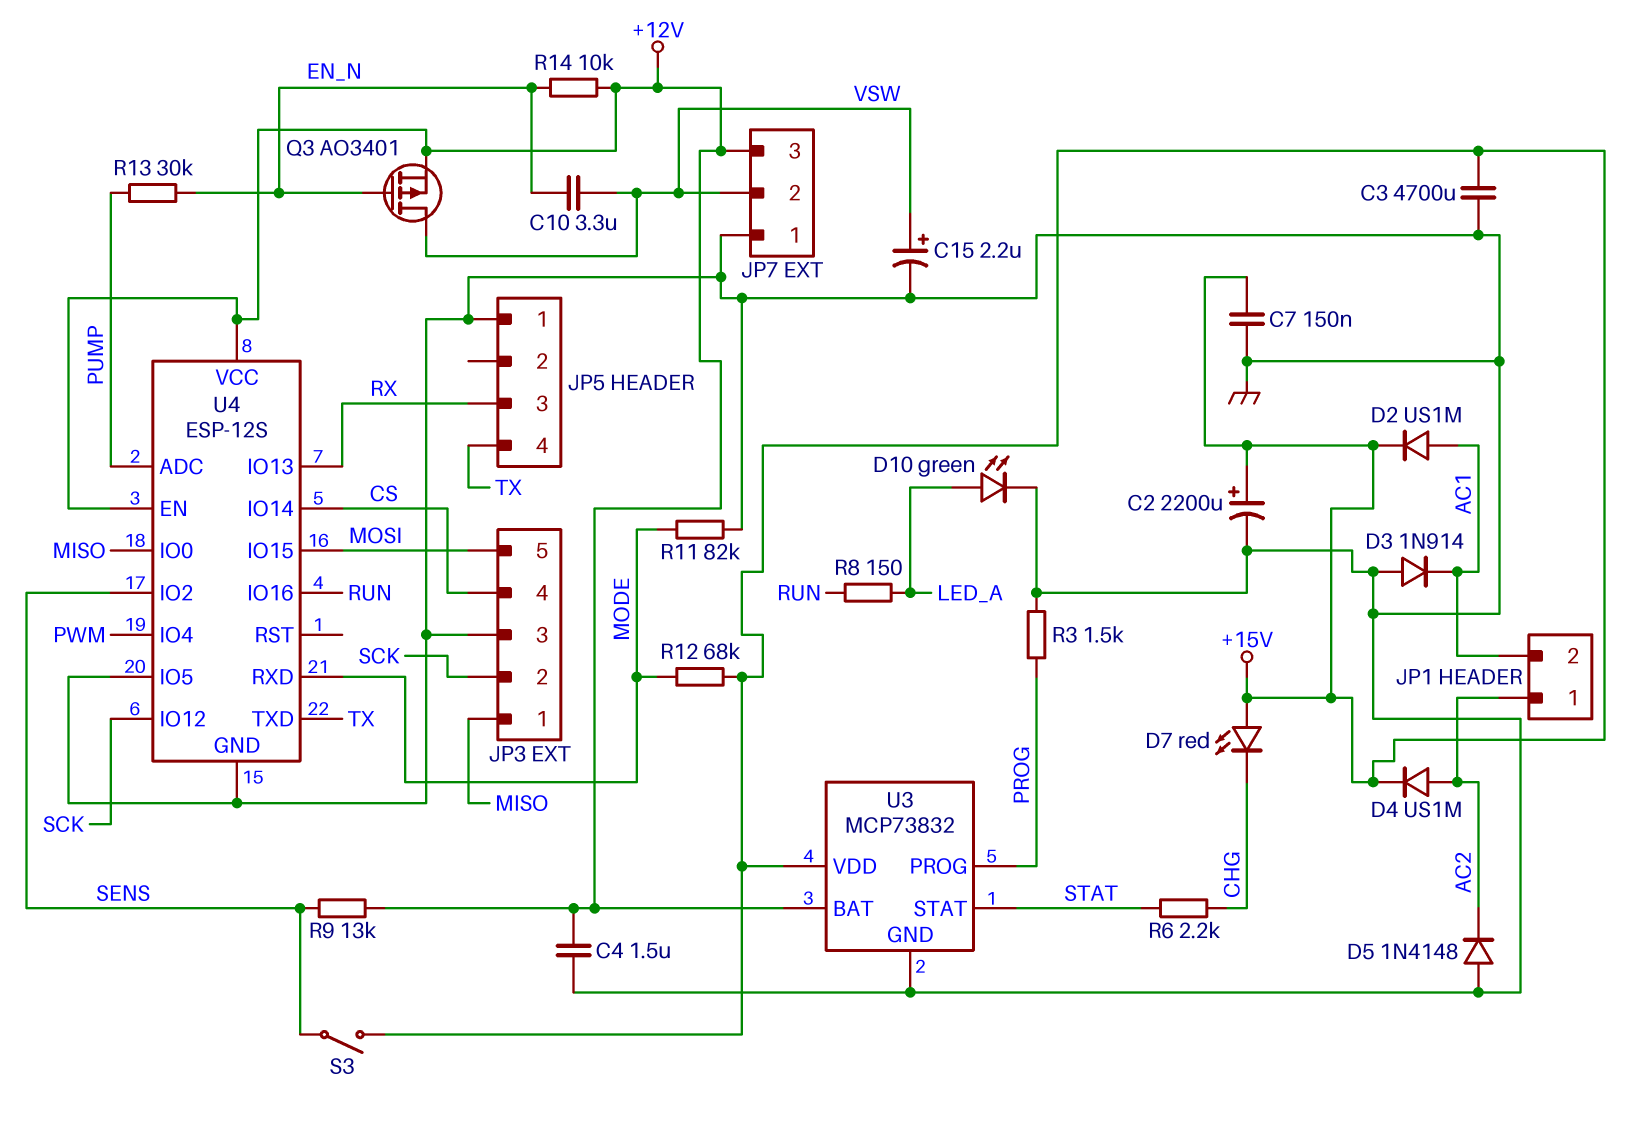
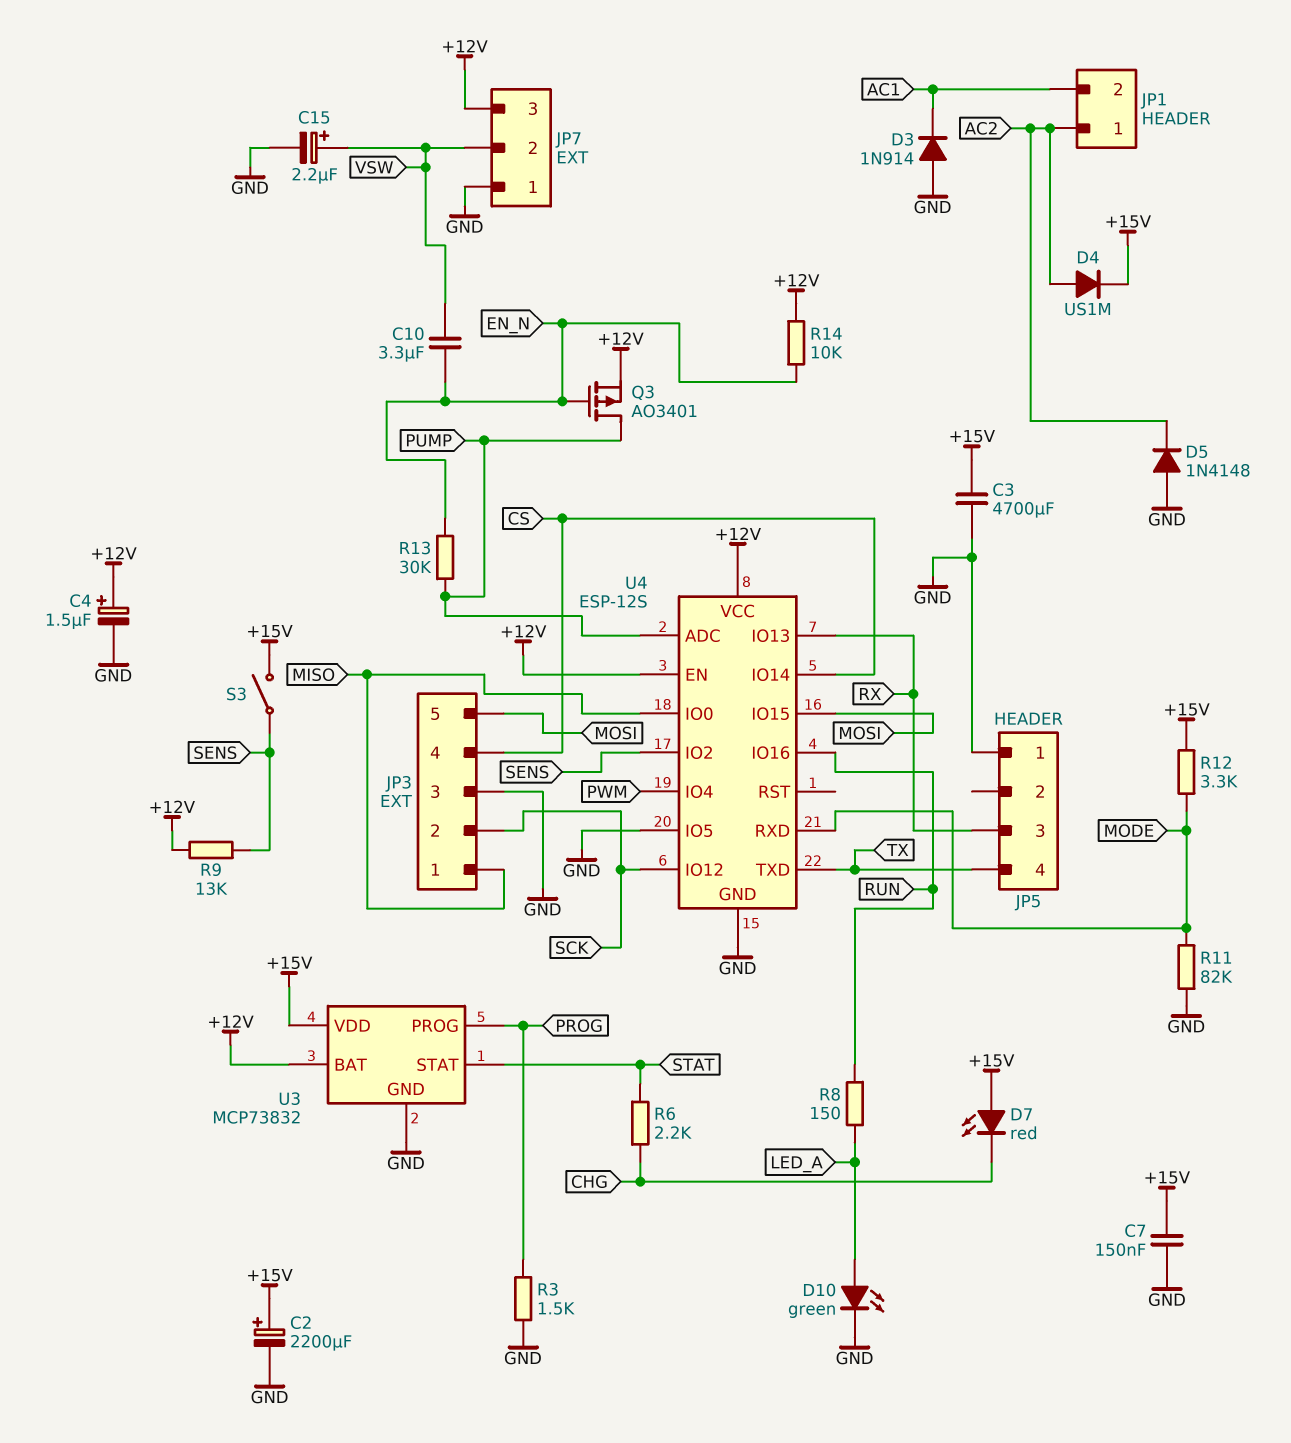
C4: 1.5uF (+12V, GND) -> 1.5uF (plus +12V, minus GND)
D2: diode US1M (A AC1, K +15V) -> none
Q3: PMOS AO3401 (G EN_N, D VSW, S +12V) -> PMOS AO3401 (G EN_N, D PUMP, S +12V)
R12: 68k (+15V, MODE) -> 3.3k (+15V, MODE)

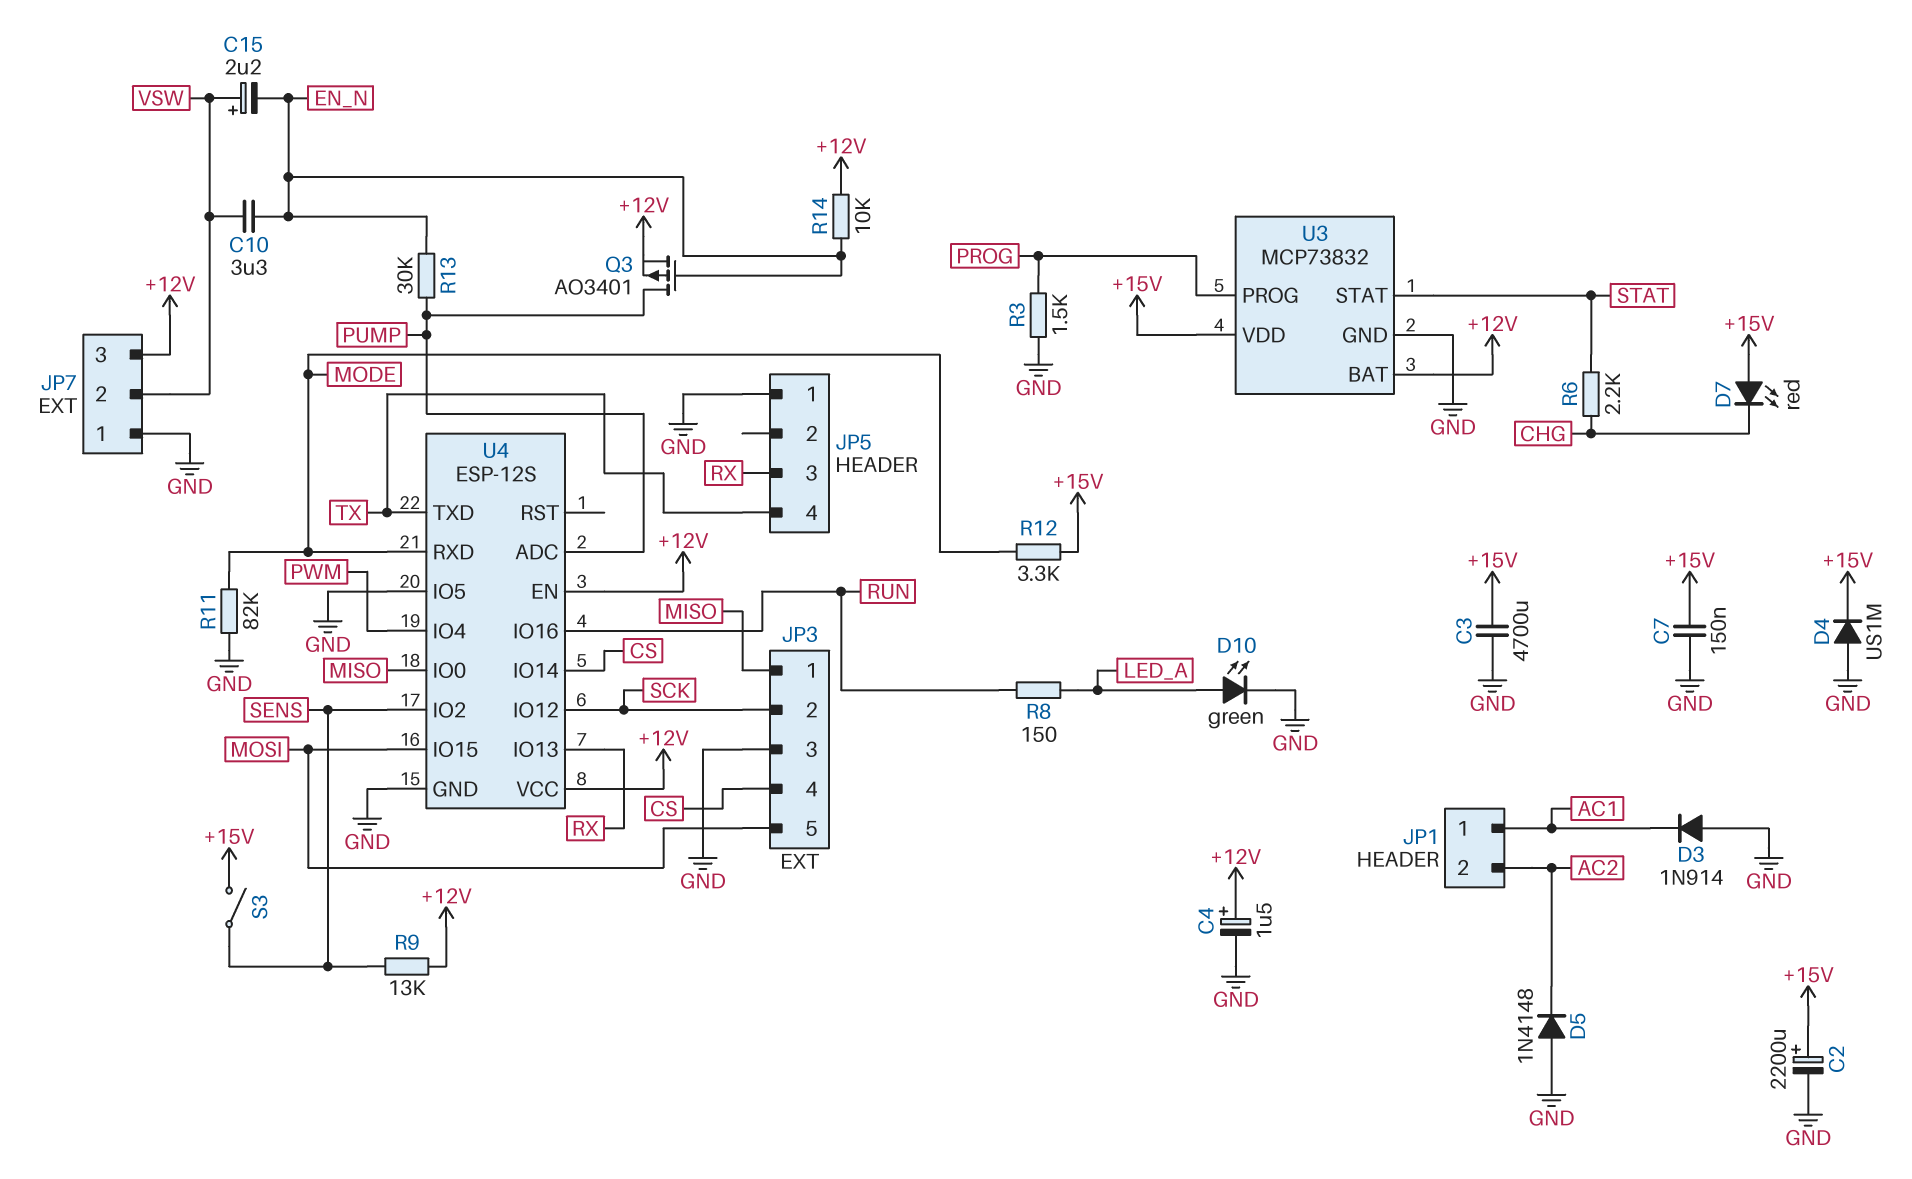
C15: 2.2uF (plus VSW, minus GND) -> 2.2uF (plus VSW, minus EN_N)
D4: diode US1M (A AC2, K +15V) -> diode US1M (A GND, K +15V)
JP1 pin 1: AC2 -> AC1
JP1 pin 2: AC1 -> AC2

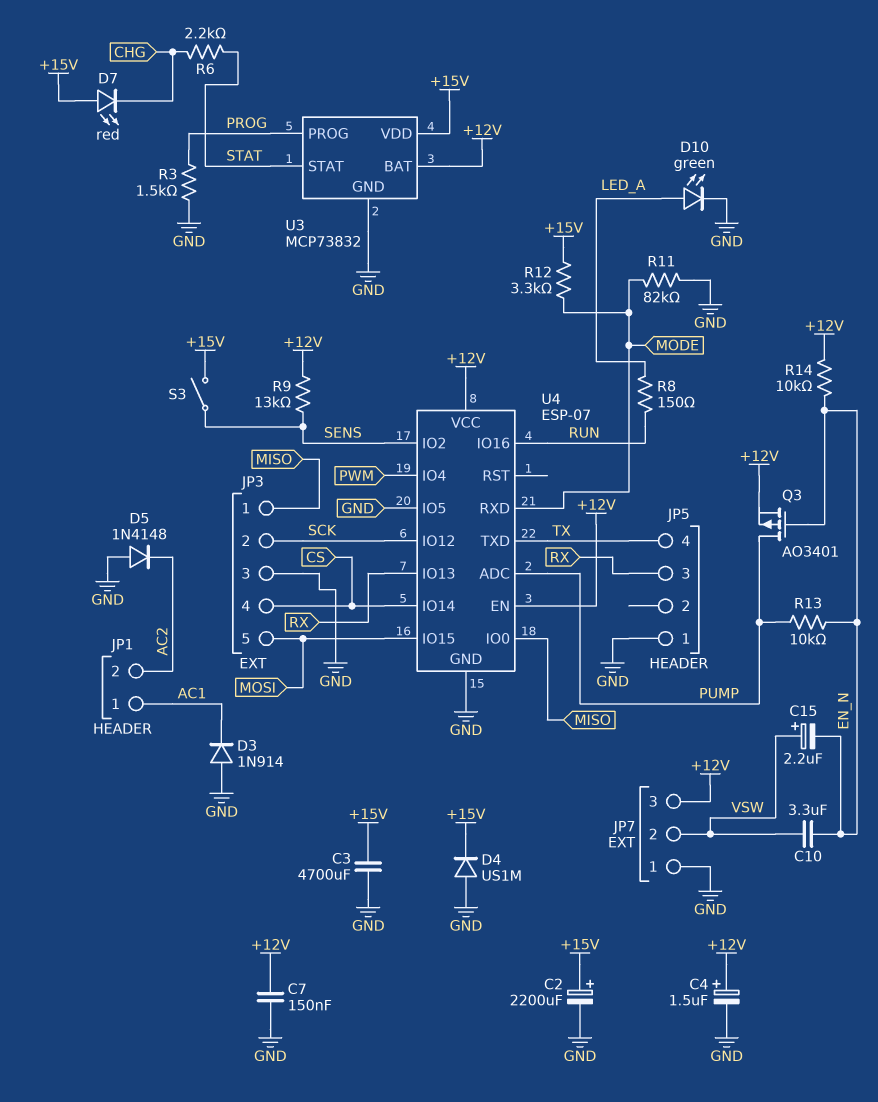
C7: 150nF (+15V, GND) -> 150nF (+12V, GND)
R13: 30k (EN_N, PUMP) -> 10k (EN_N, PUMP)
U4: ESP-12S -> ESP-07

